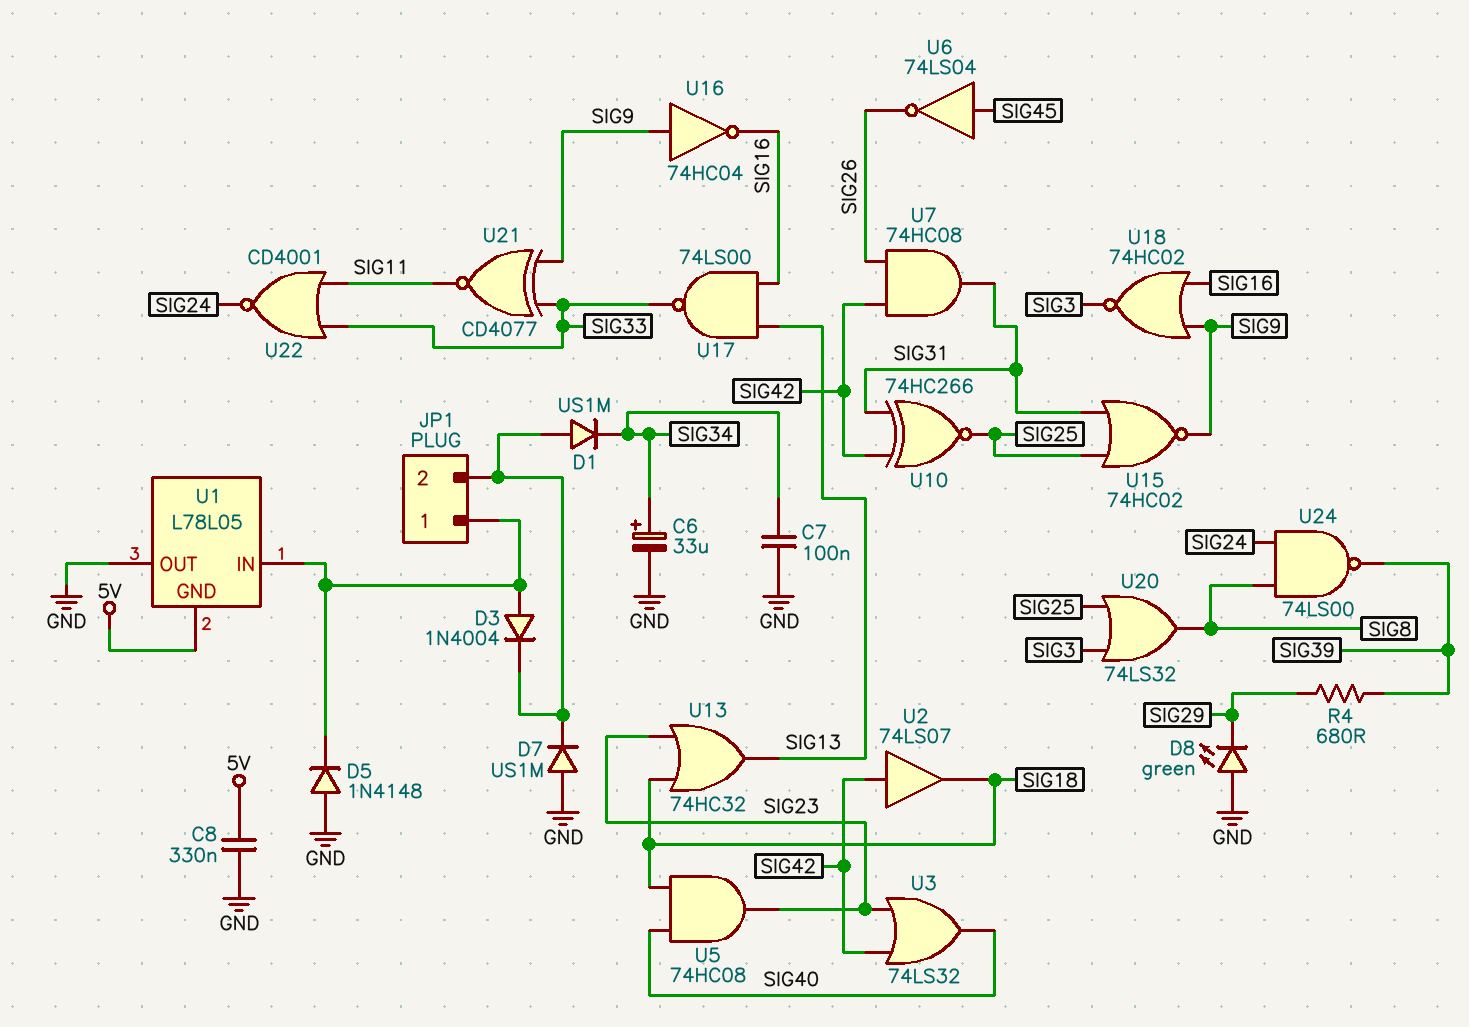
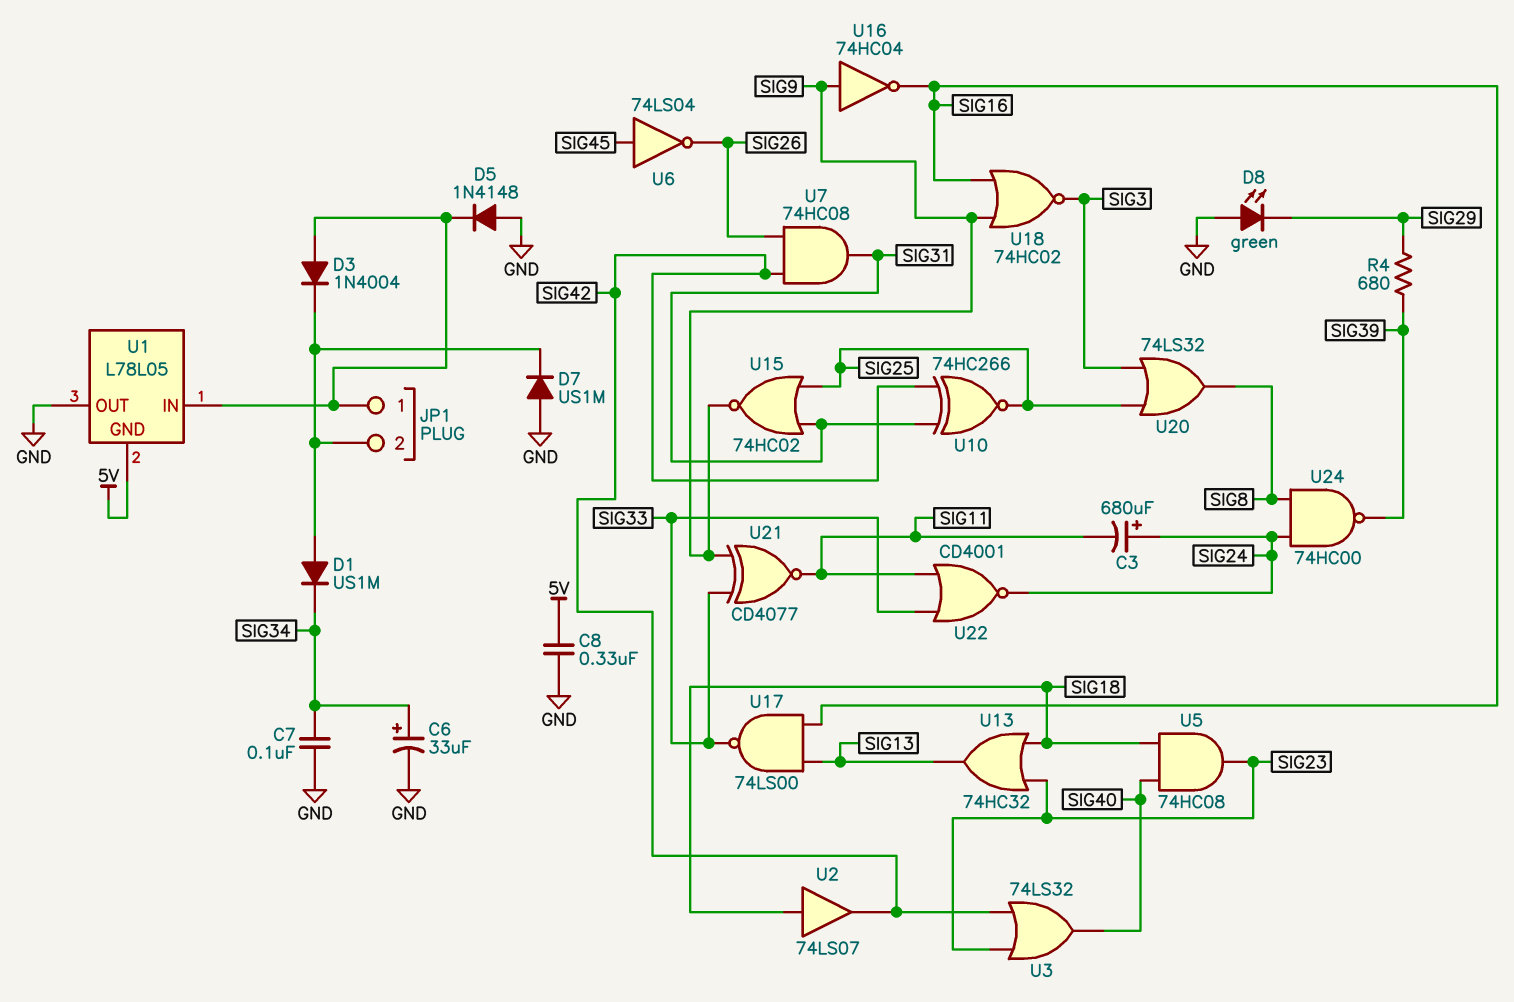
C3: none -> 680uF (plus SIG24, minus SIG11)
U2: buffer 74LS07 (in SIG42, out SIG18) -> buffer 74LS07 (in SIG18, out SIG42)
U24: NAND 74LS00 (in SIG8, in SIG24, out SIG39) -> NAND 74HC00 (in SIG8, in SIG24, out SIG39)

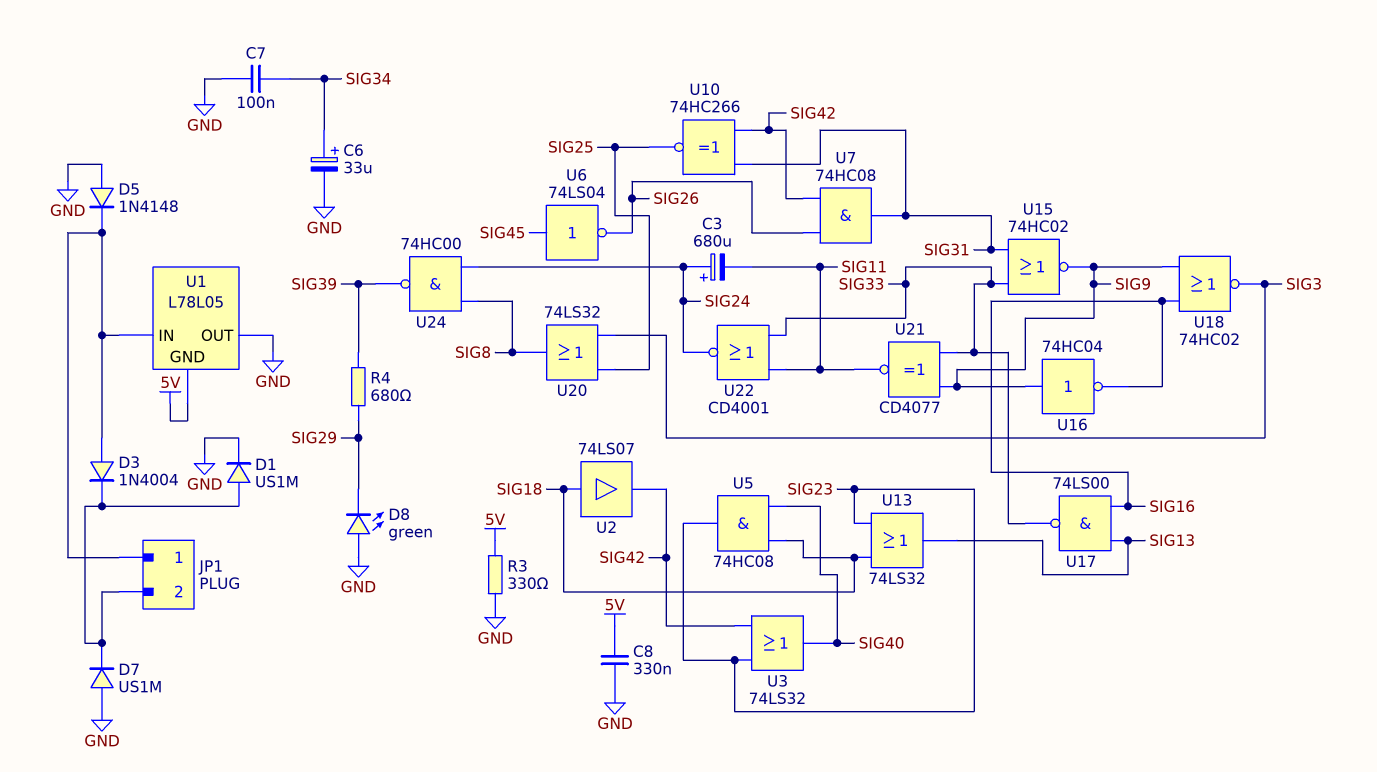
D1: diode US1M (A JP1/2, K SIG34) -> diode US1M (A JP1/2, K GND)
R3: none -> 330 (5V, GND)
U13: OR 74HC32 (in SIG18, in SIG23, out SIG13) -> OR 74LS32 (in SIG18, in SIG23, out SIG13)
U15: NOR 74HC02 (in SIG25, in SIG31, out SIG9) -> NOR 74HC02 (in SIG31, in SIG33, out SIG9)

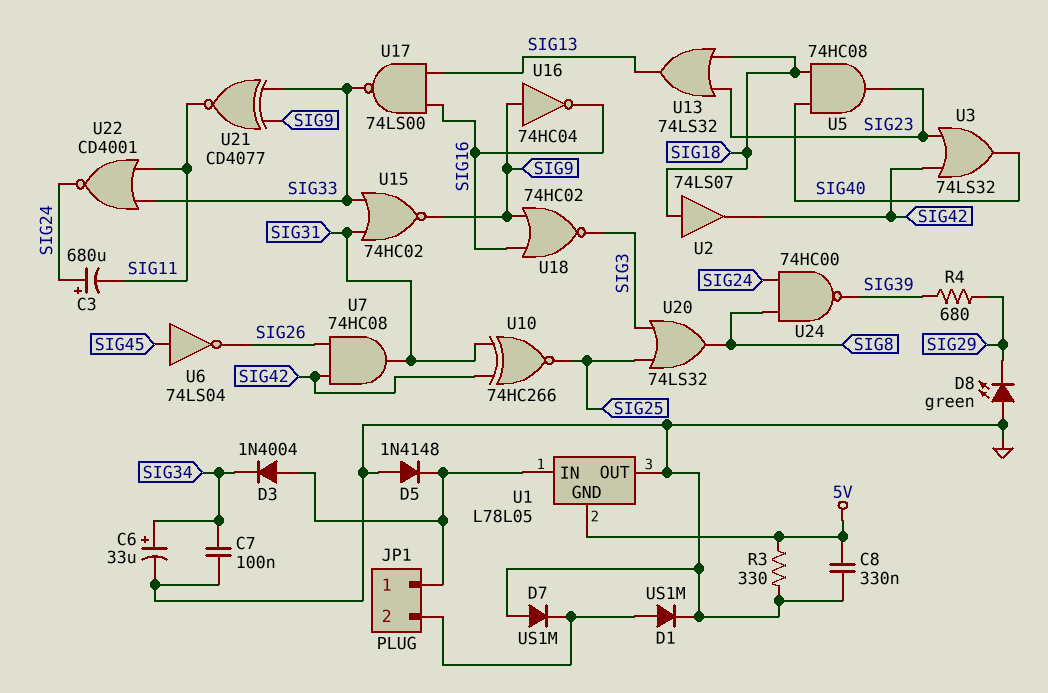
D3: diode 1N4004 (A JP1/1, K JP1/2) -> diode 1N4004 (A JP1/1, K SIG34)

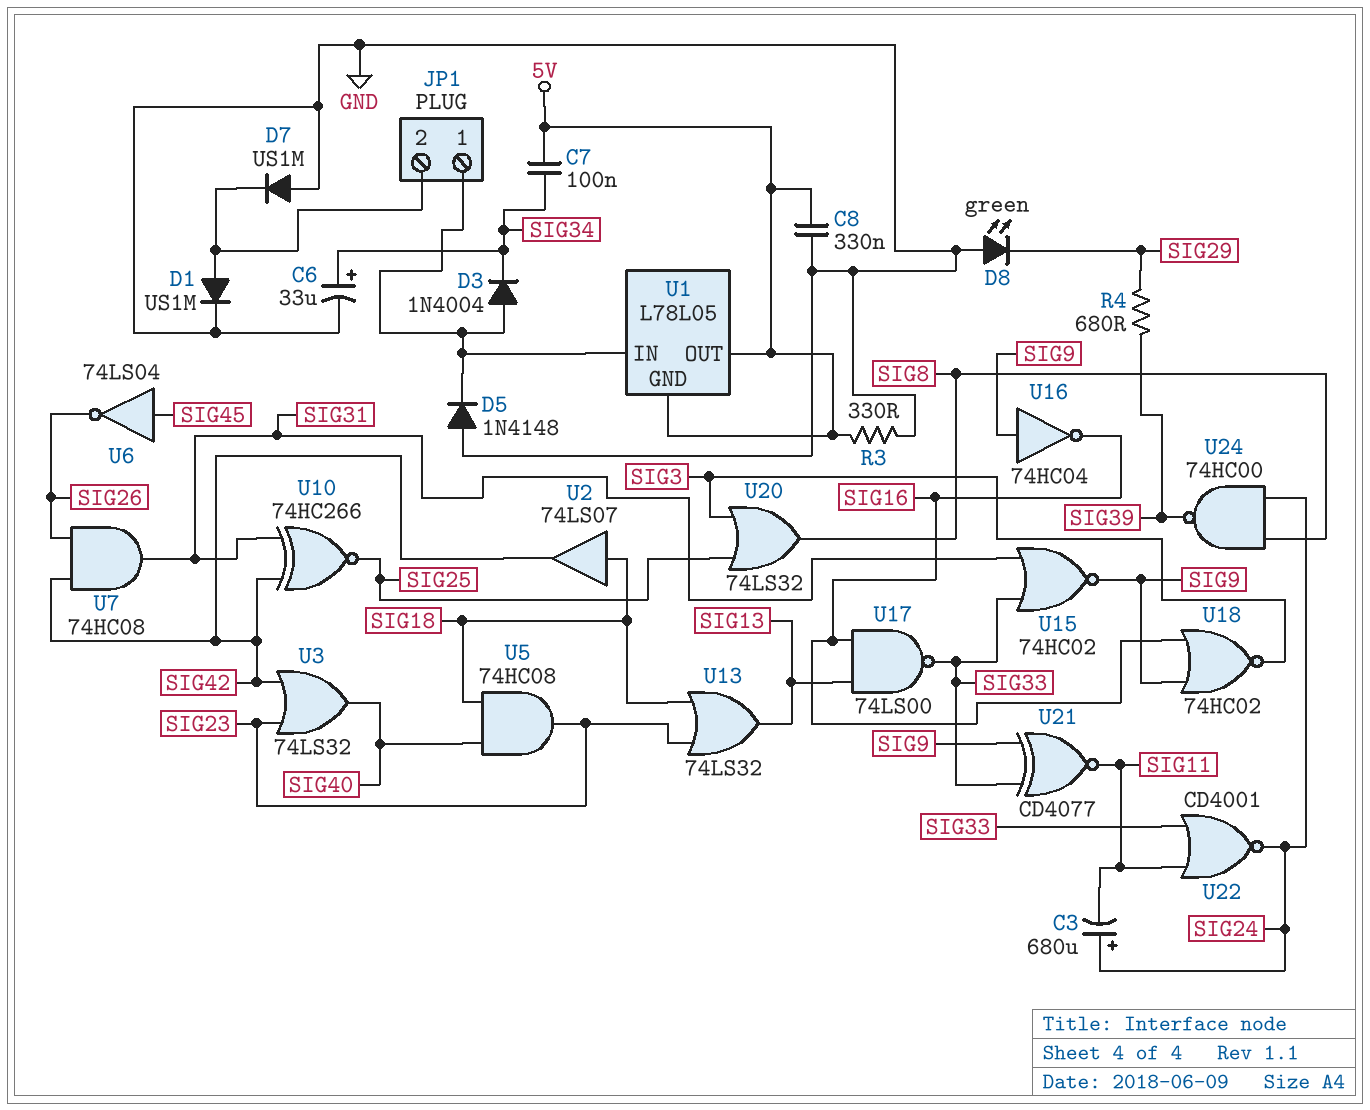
C7: 100nF (GND, SIG34) -> 100nF (5V, SIG34)
U1 pin OUT: GND -> 5V

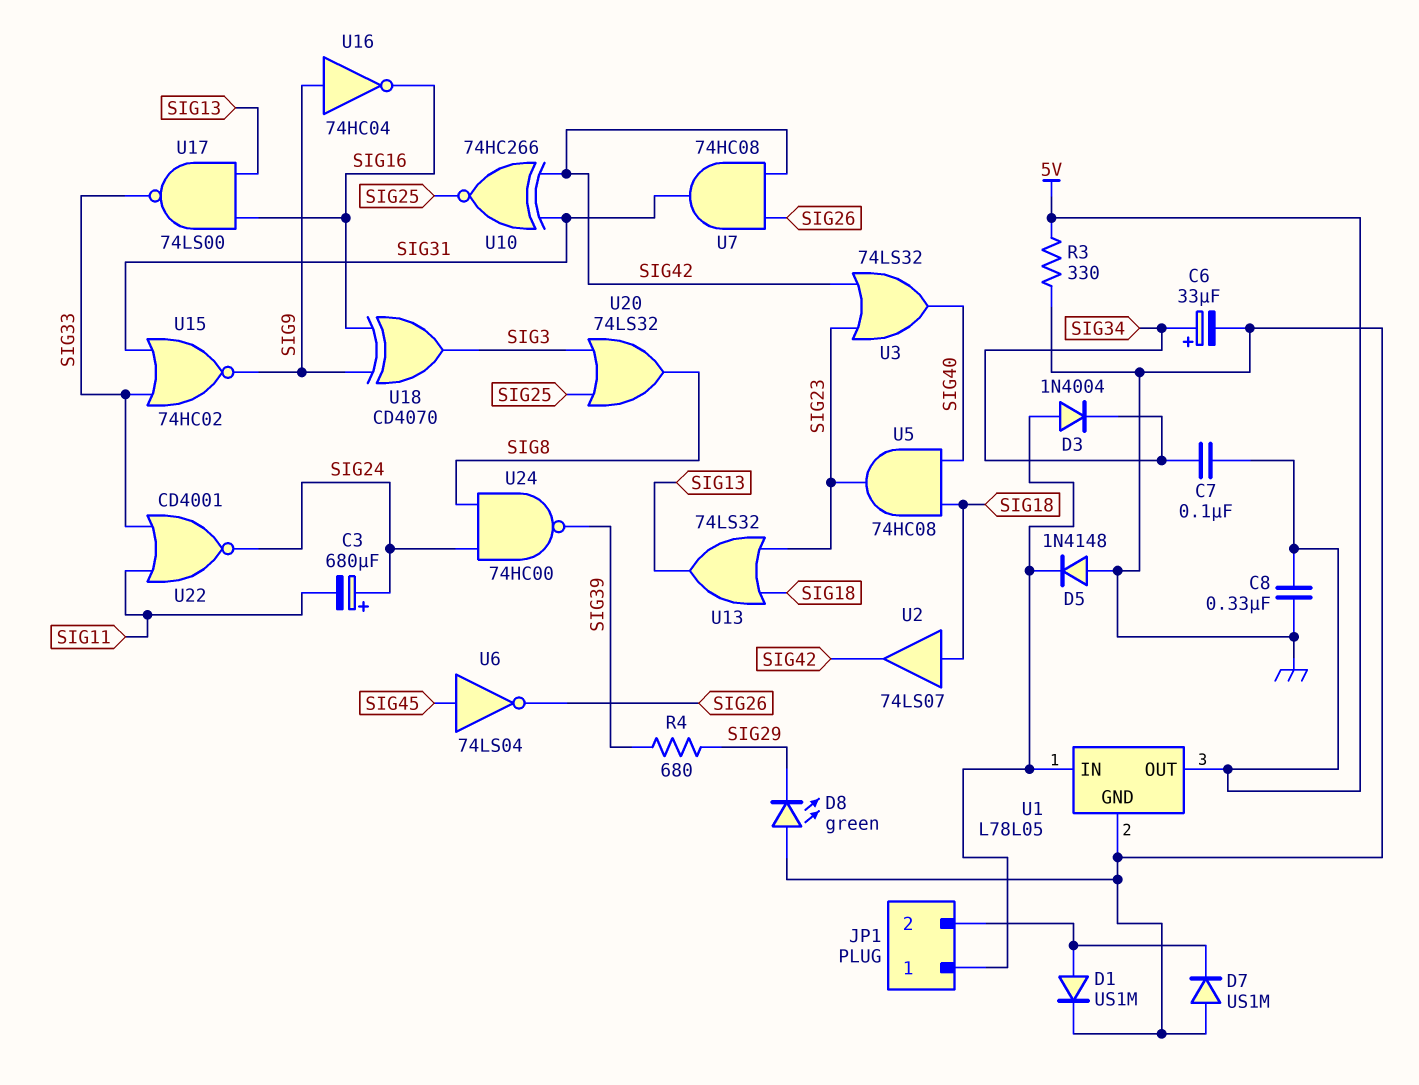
U1 pin GND: 5V -> GND
U18: NOR 74HC02 (in SIG9, in SIG16, out SIG3) -> XOR CD4070 (in SIG9, in SIG16, out SIG3)
U21: XNOR CD4077 (in SIG9, in SIG33, out SIG11) -> none

